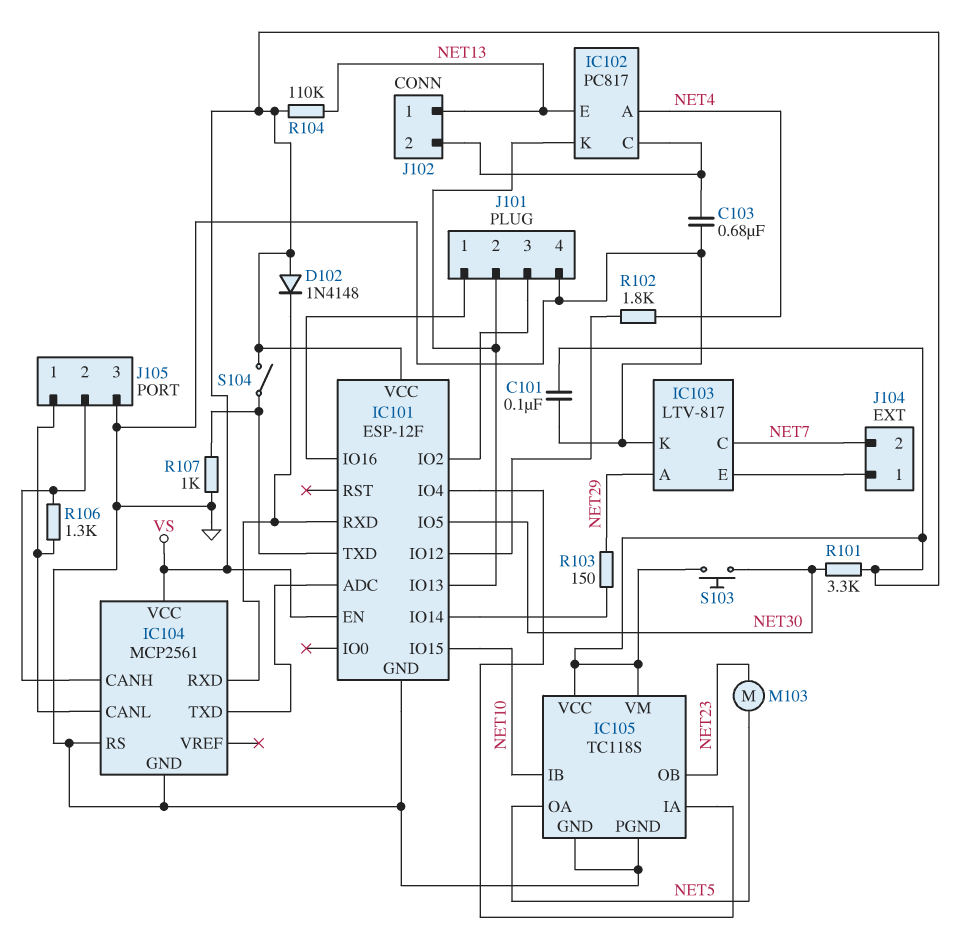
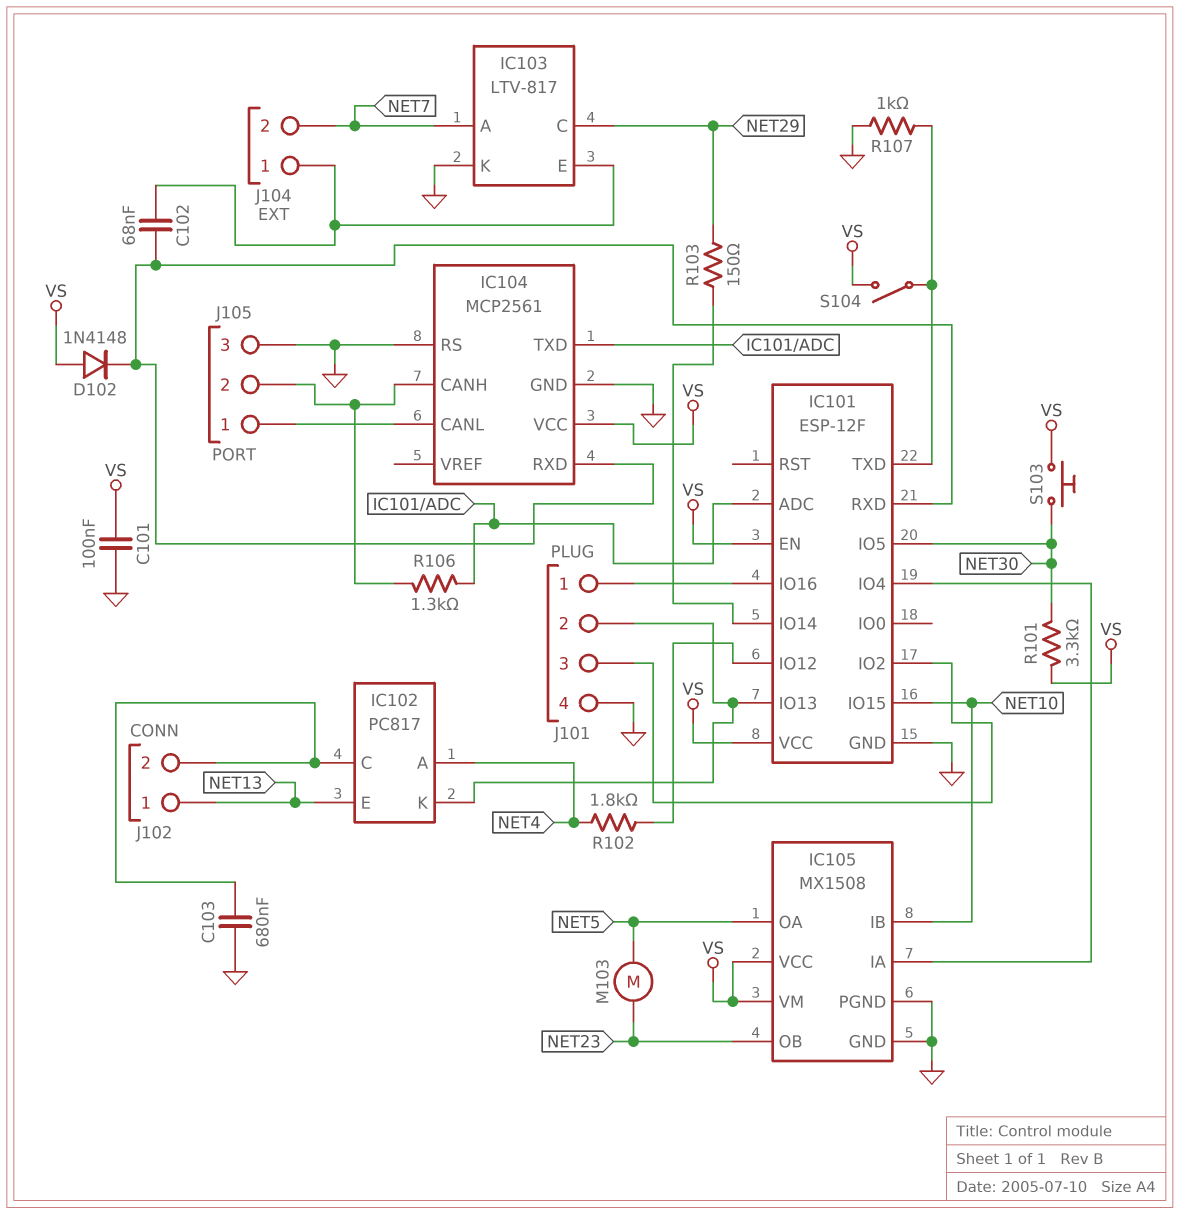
C102: none -> 68nF (IC101/RXD, IC103/E)
IC103 pin A: NET29 -> NET7
IC103 pin C: NET7 -> NET29
IC105: TC118S -> MX1508
R104: 110k (NET13, VS) -> none
R106: 1.3k (IC104/CANH, IC104/CANL) -> 1.3k (IC101/ADC, IC104/CANH)

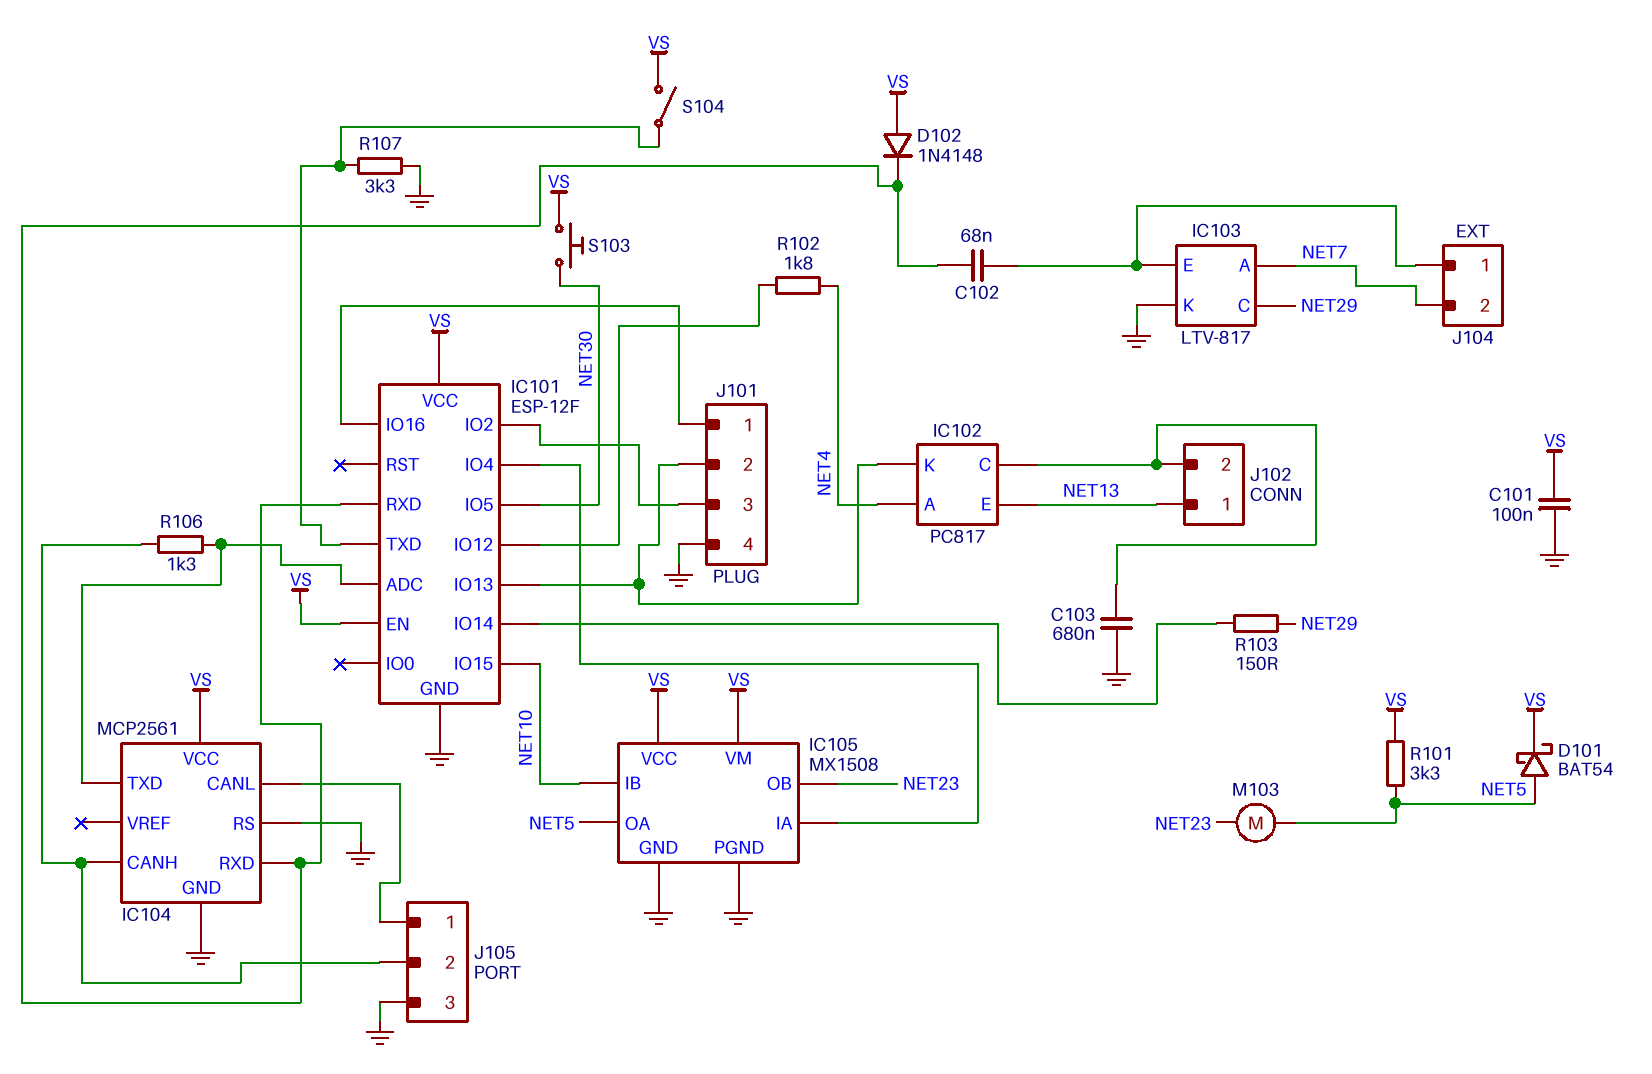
D101: none -> schottky BAT54 (A NET5, K VS)
R101: 3.3k (NET30, VS) -> 3.3k (NET5, VS)
R107: 1k (GND, IC101/TXD) -> 3.3k (GND, IC101/TXD)

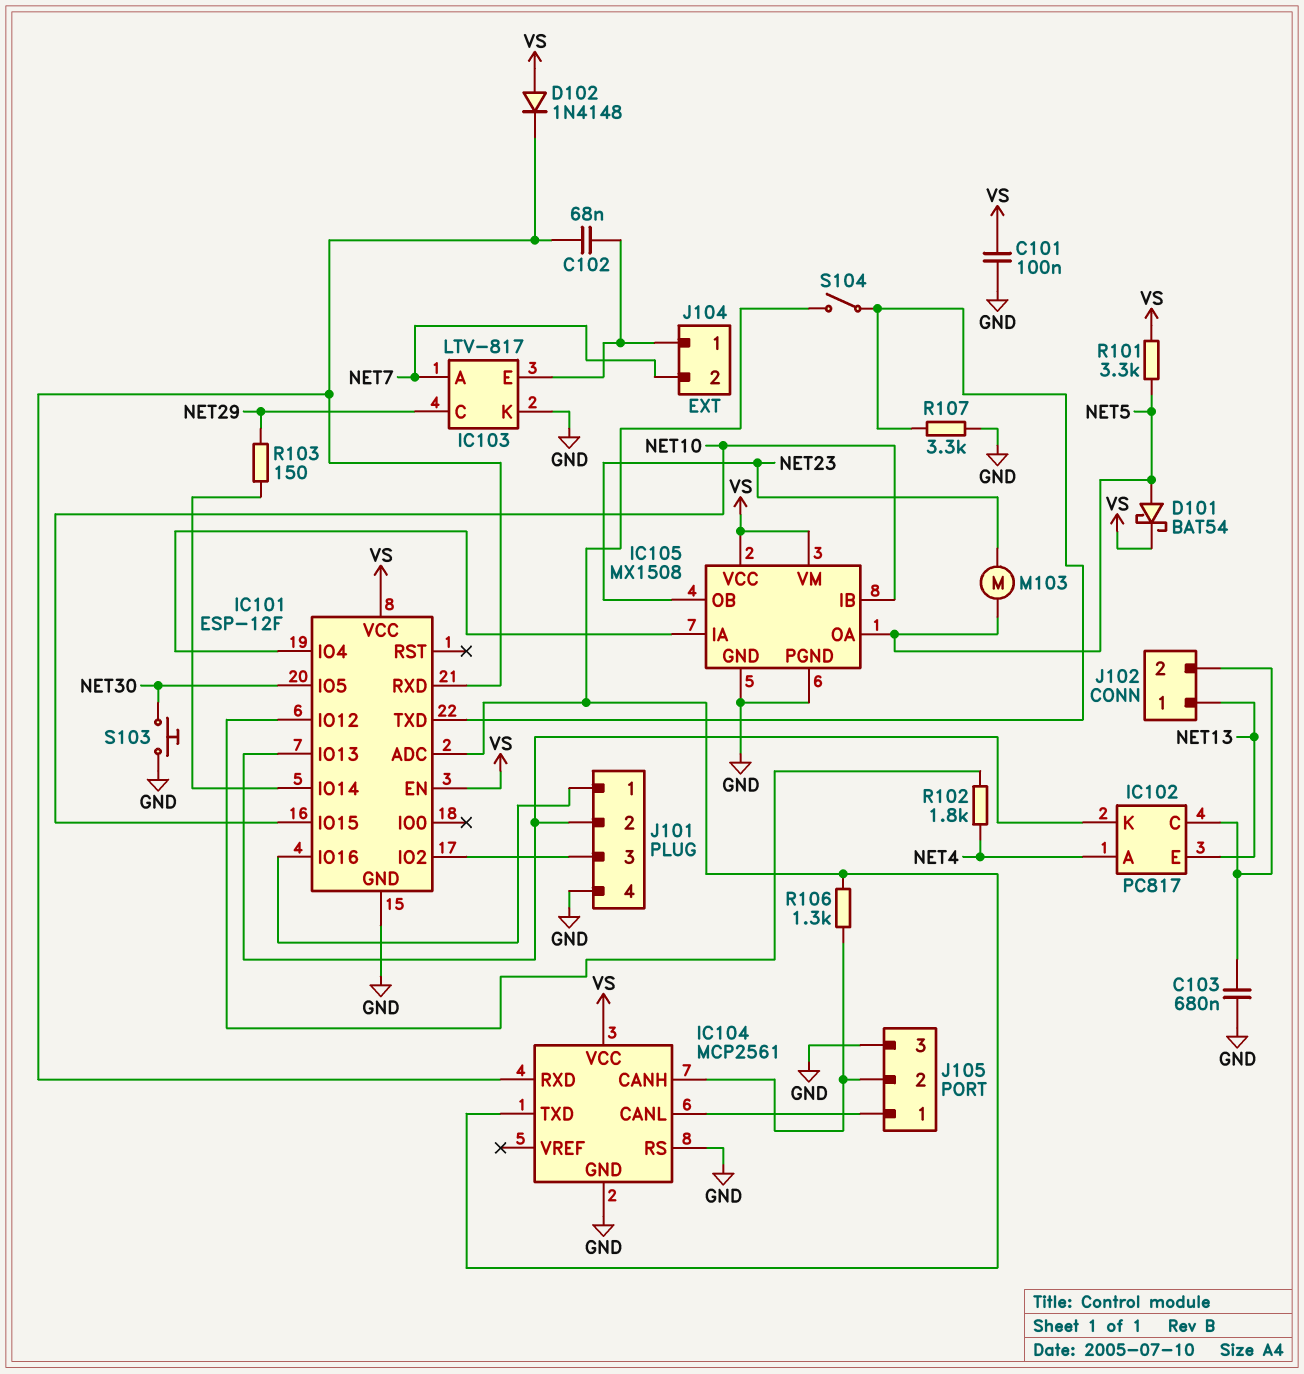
S103: button (NET30, VS) -> button (GND, NET30)
S104: switch (IC101/TXD, VS) -> switch (IC101/ADC, IC101/TXD)

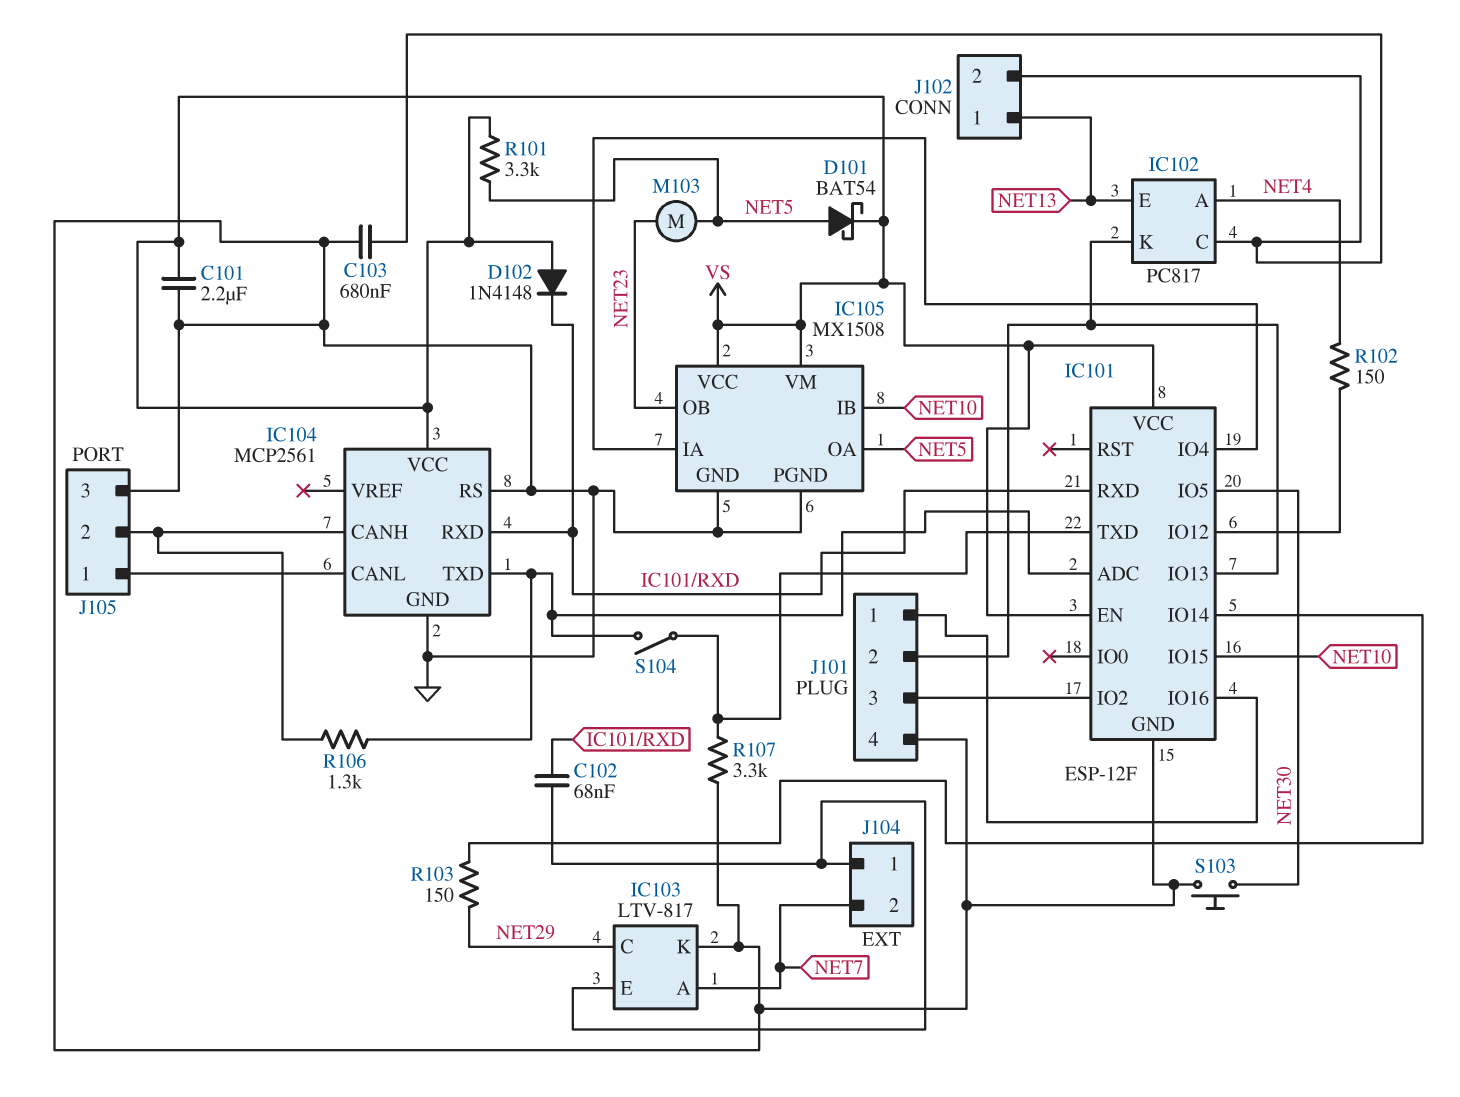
C101: 100nF (GND, VS) -> 2.2uF (GND, VS)
R102: 1.8k (IC101/IO12, NET4) -> 150 (IC101/IO12, NET4)

